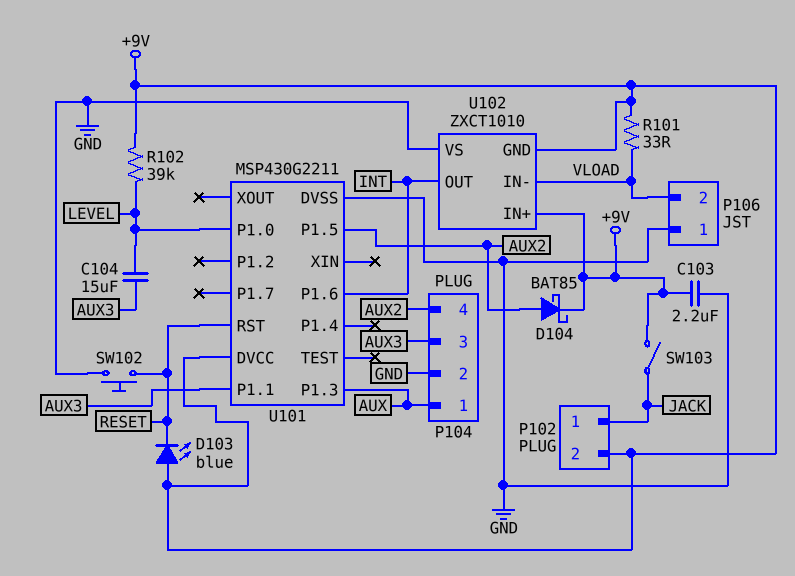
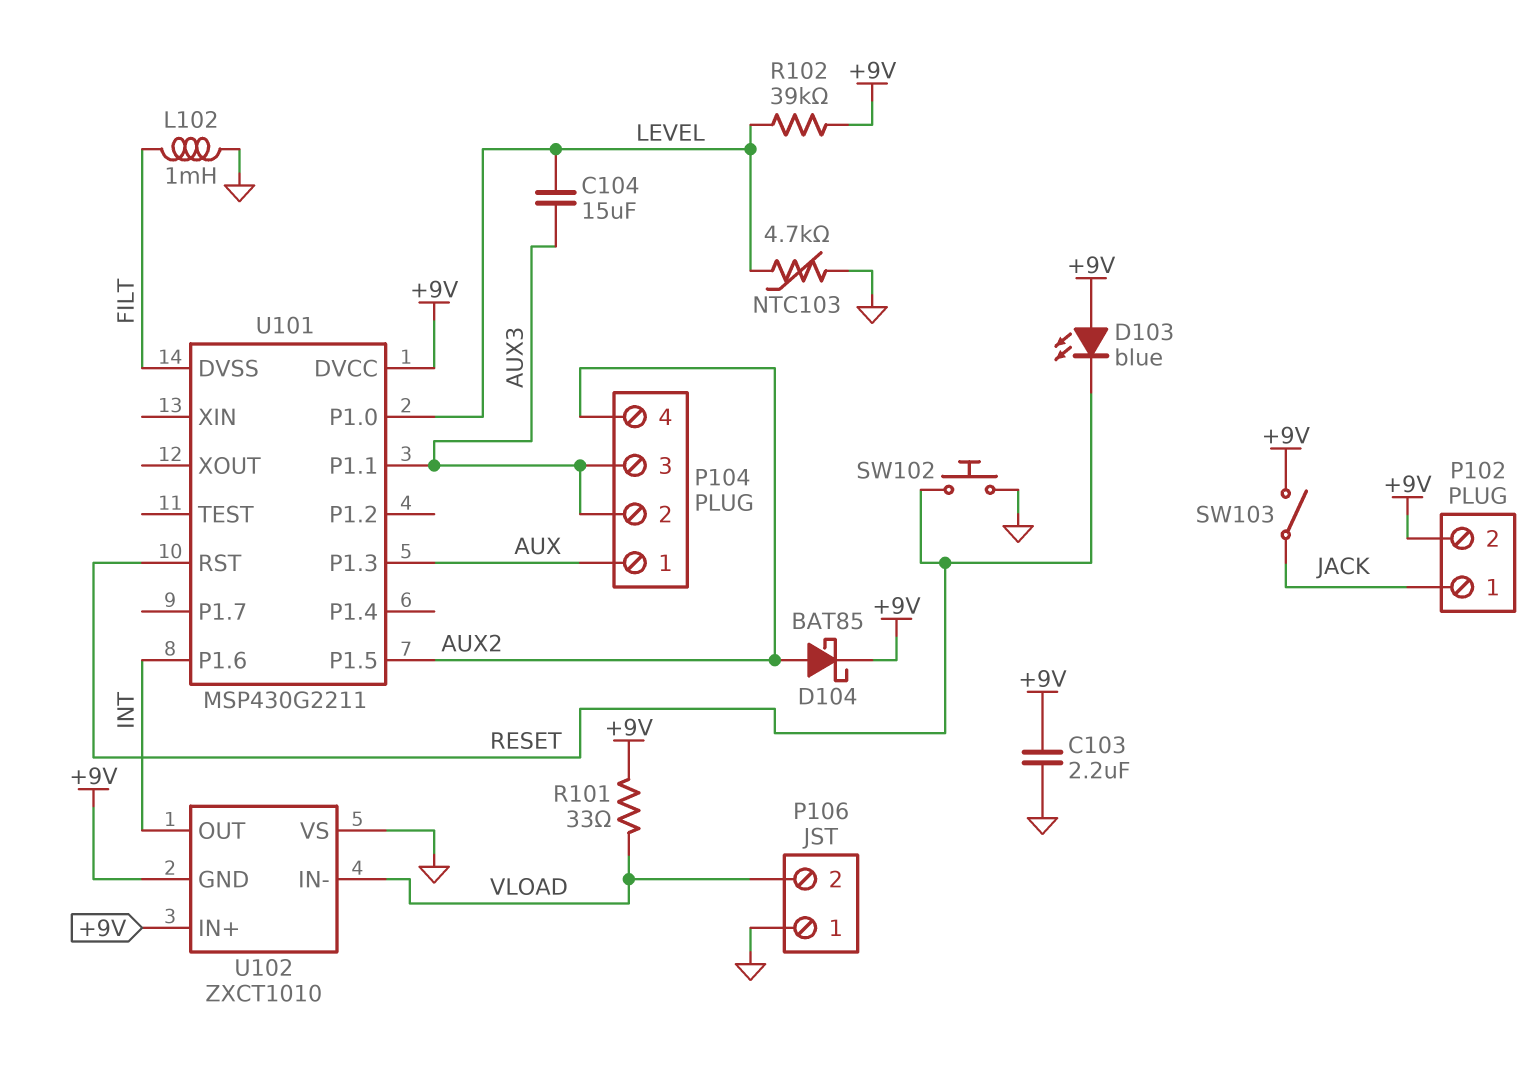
L102: none -> 1mH (FILT, GND)
NTC103: none -> 4.7k (GND, LEVEL)
P104 pin 2: GND -> AUX3
U101 pin DVSS: GND -> FILT

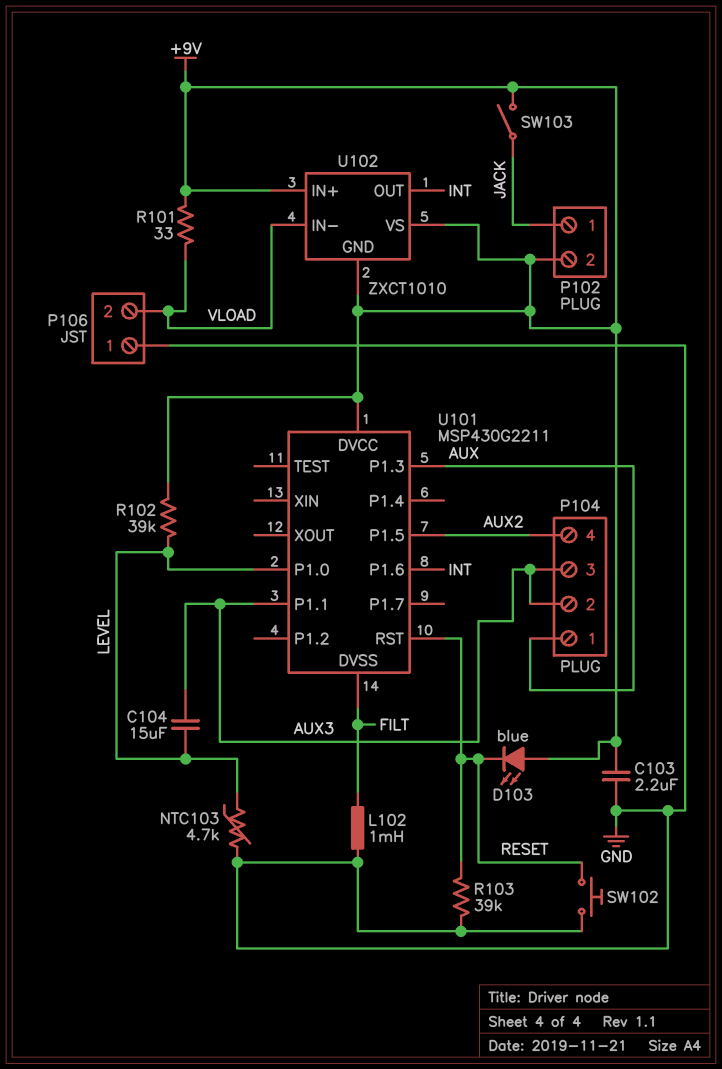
D104: schottky BAT85 (A AUX2, K +9V) -> none
R103: none -> 39k (GND, RESET)
U102 pin VS: GND -> +9V

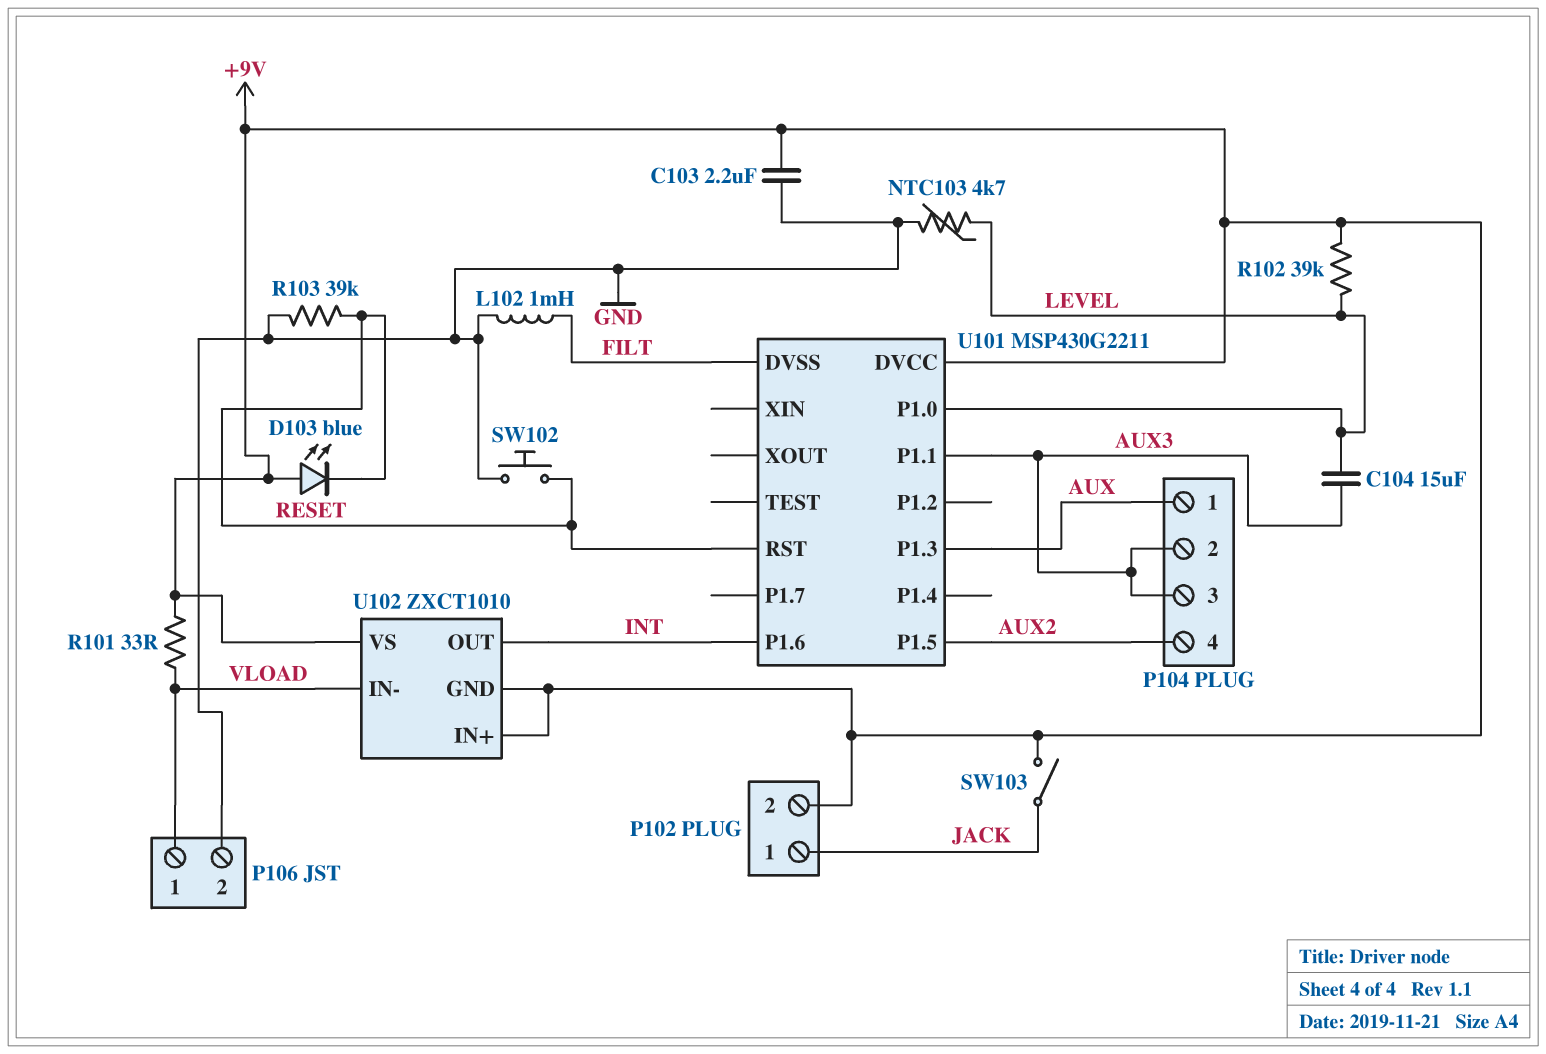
P106 pin 1: GND -> VLOAD
P106 pin 2: VLOAD -> GND

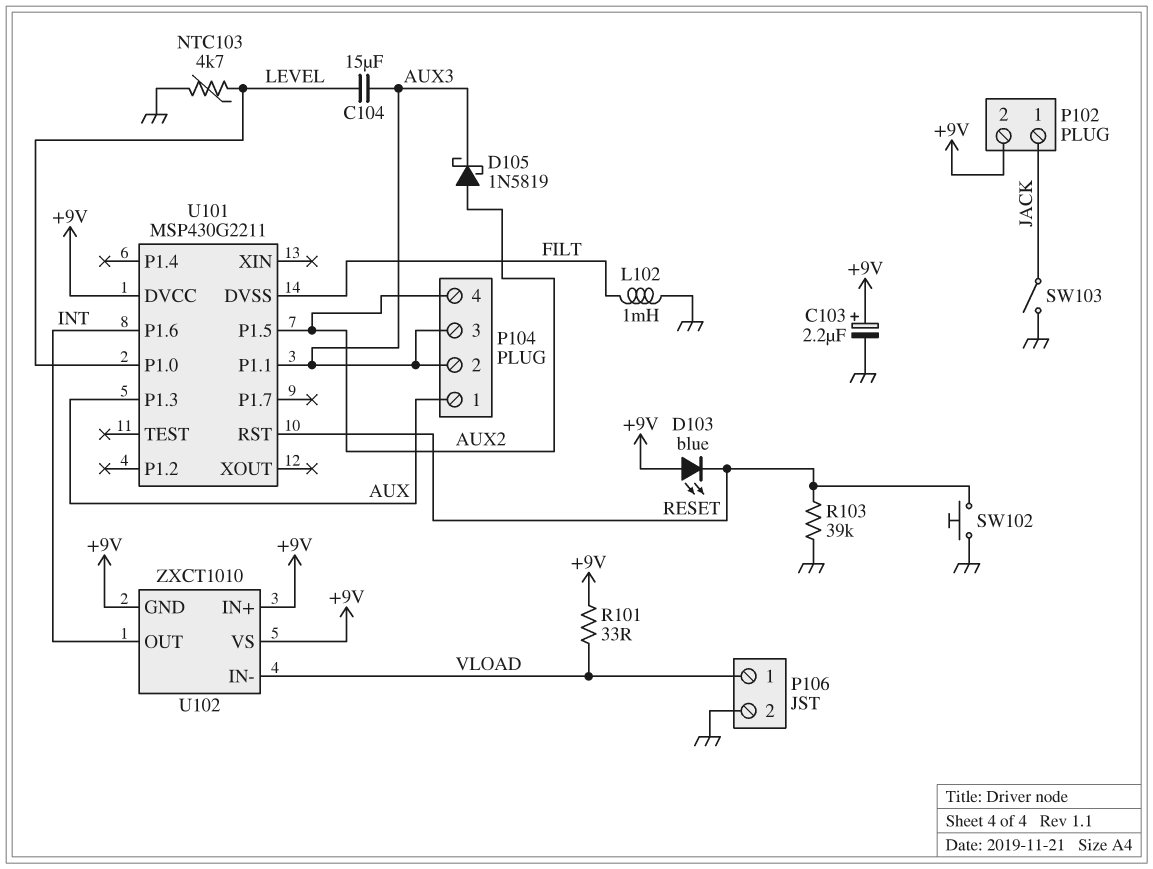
C103: 2.2uF (+9V, GND) -> 2.2uF (plus +9V, minus GND)
D105: none -> schottky 1N5819 (A AUX2, K AUX3)
R102: 39k (+9V, LEVEL) -> none
SW103: switch (+9V, JACK) -> switch (GND, JACK)

